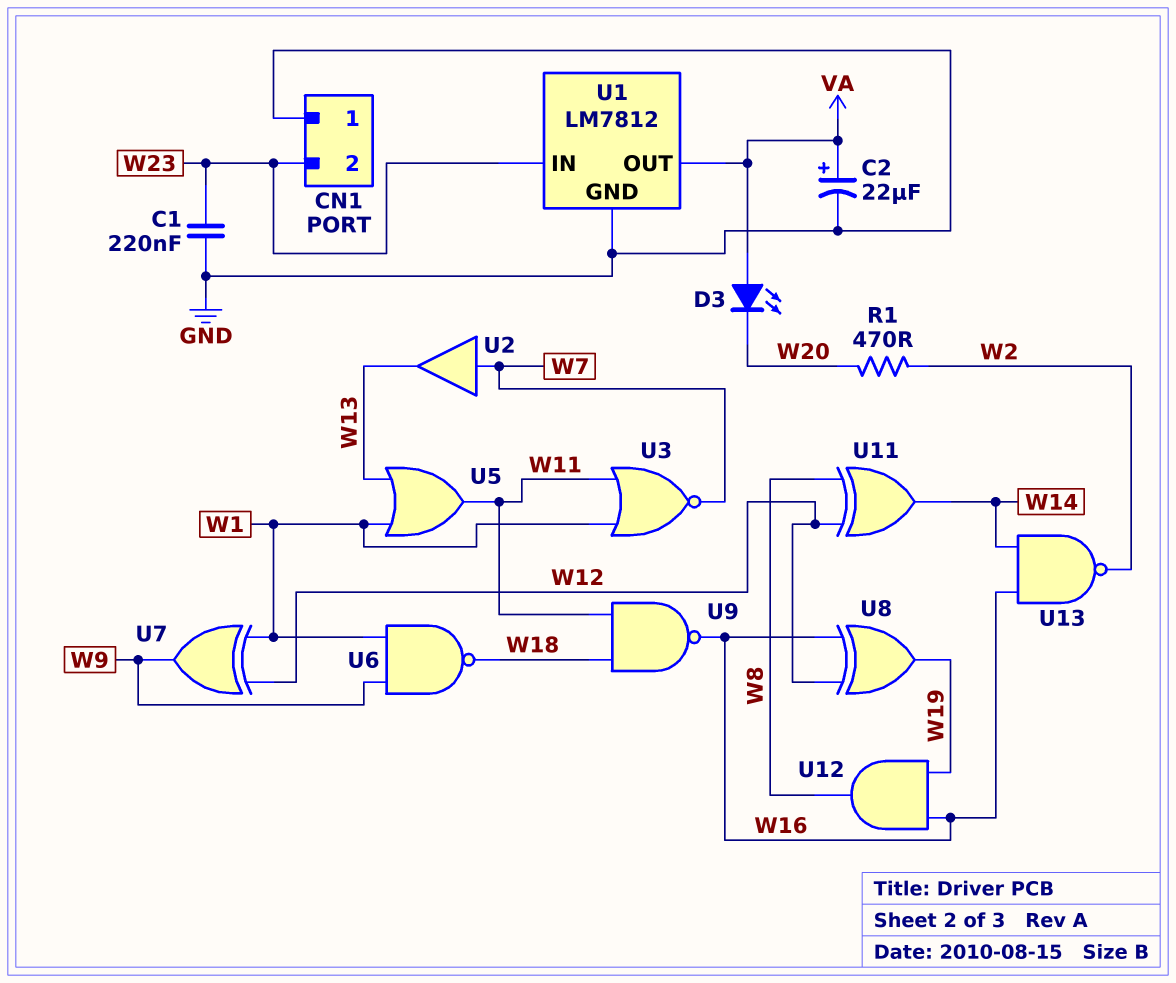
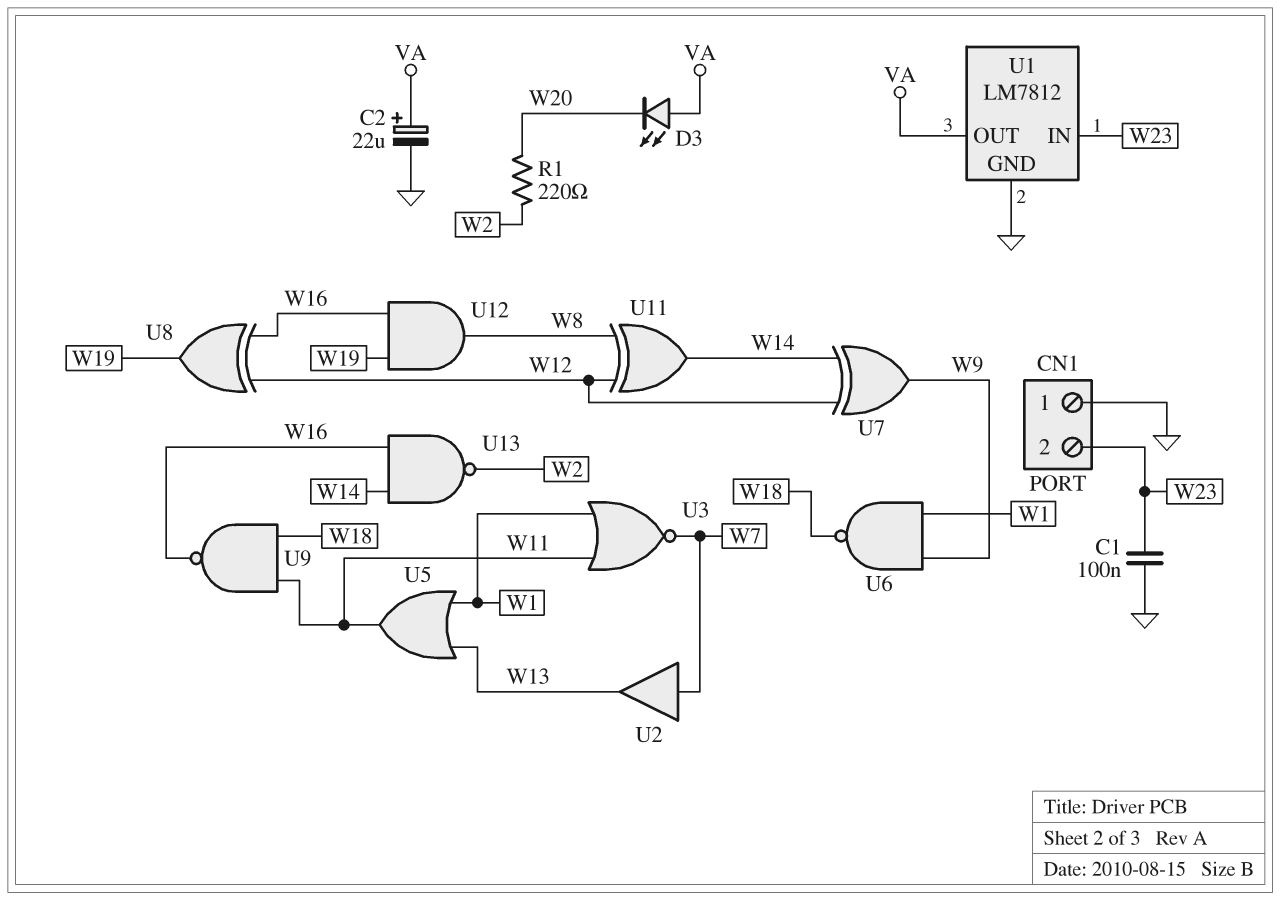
C1: 220nF (GND, W23) -> 100nF (GND, W23)
R1: 470 (W2, W20) -> 220 (W2, W20)
U7: XOR (in W1, in W12, out W9) -> XOR (in W12, in W14, out W9)

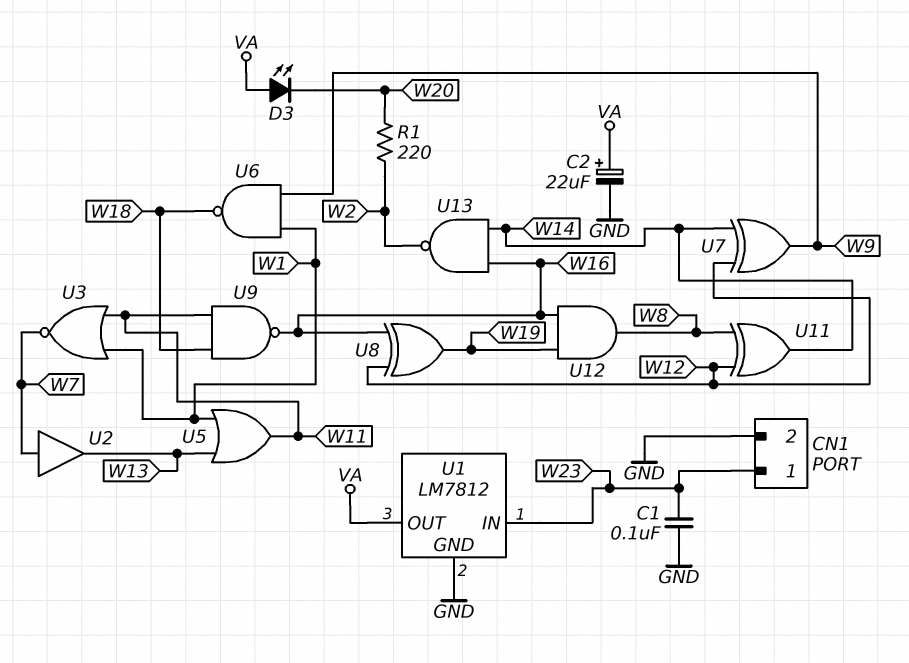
CN1 pin 1: GND -> W23
CN1 pin 2: W23 -> GND

